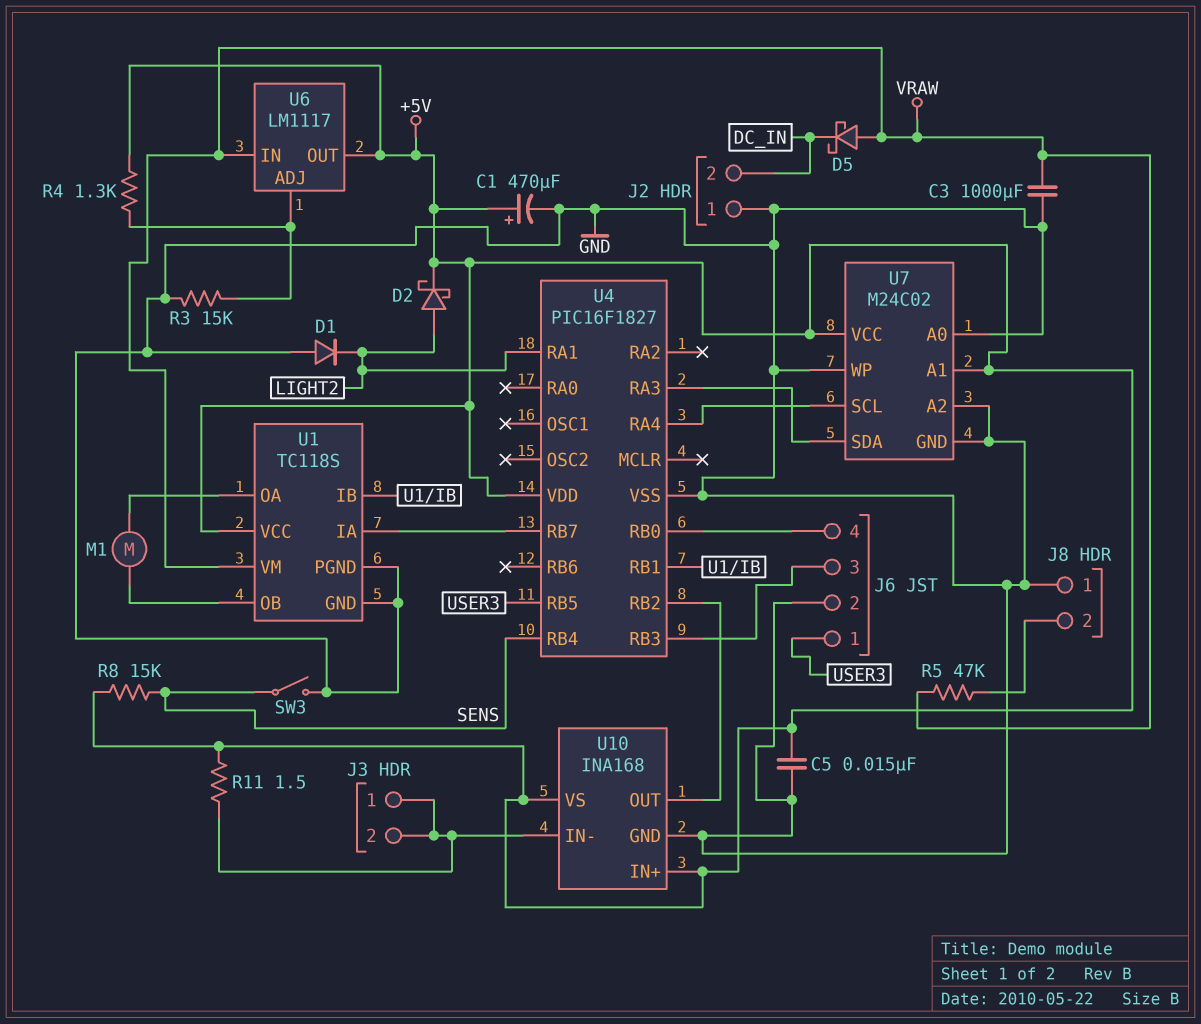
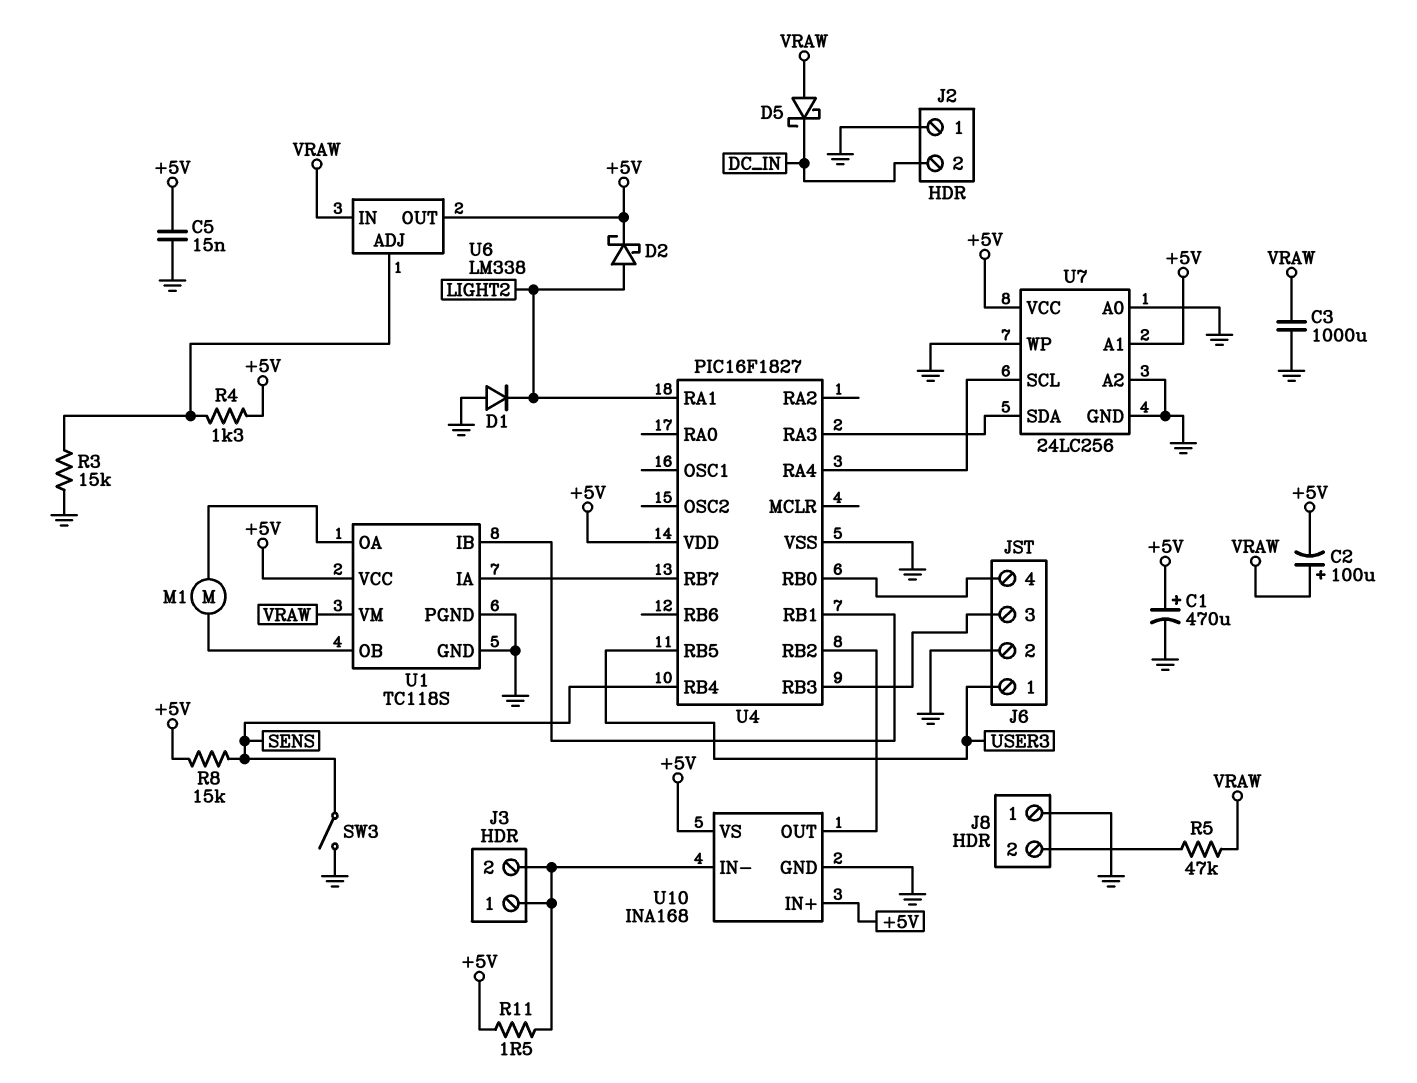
C2: none -> 100uF (plus VRAW, minus +5V)
U6: LM1117 -> LM338
U7: M24C02 -> 24LC256

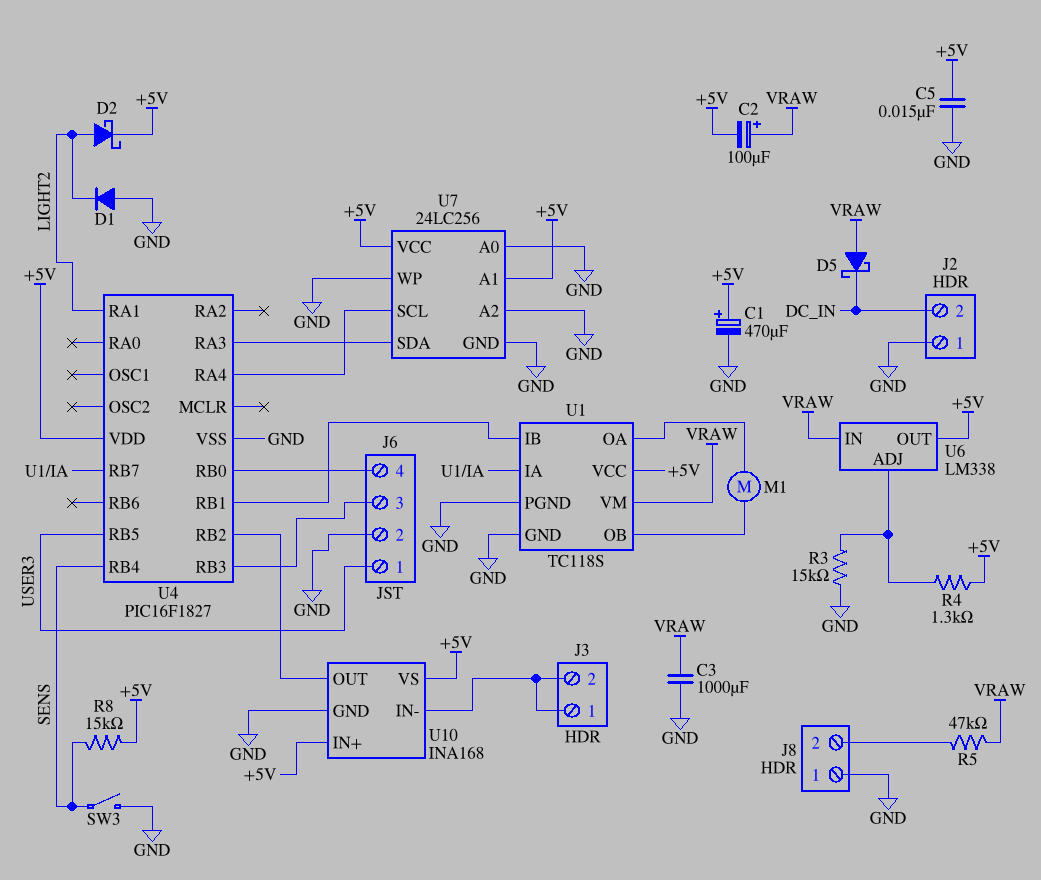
R11: 1.5 (+5V, J3/1) -> none

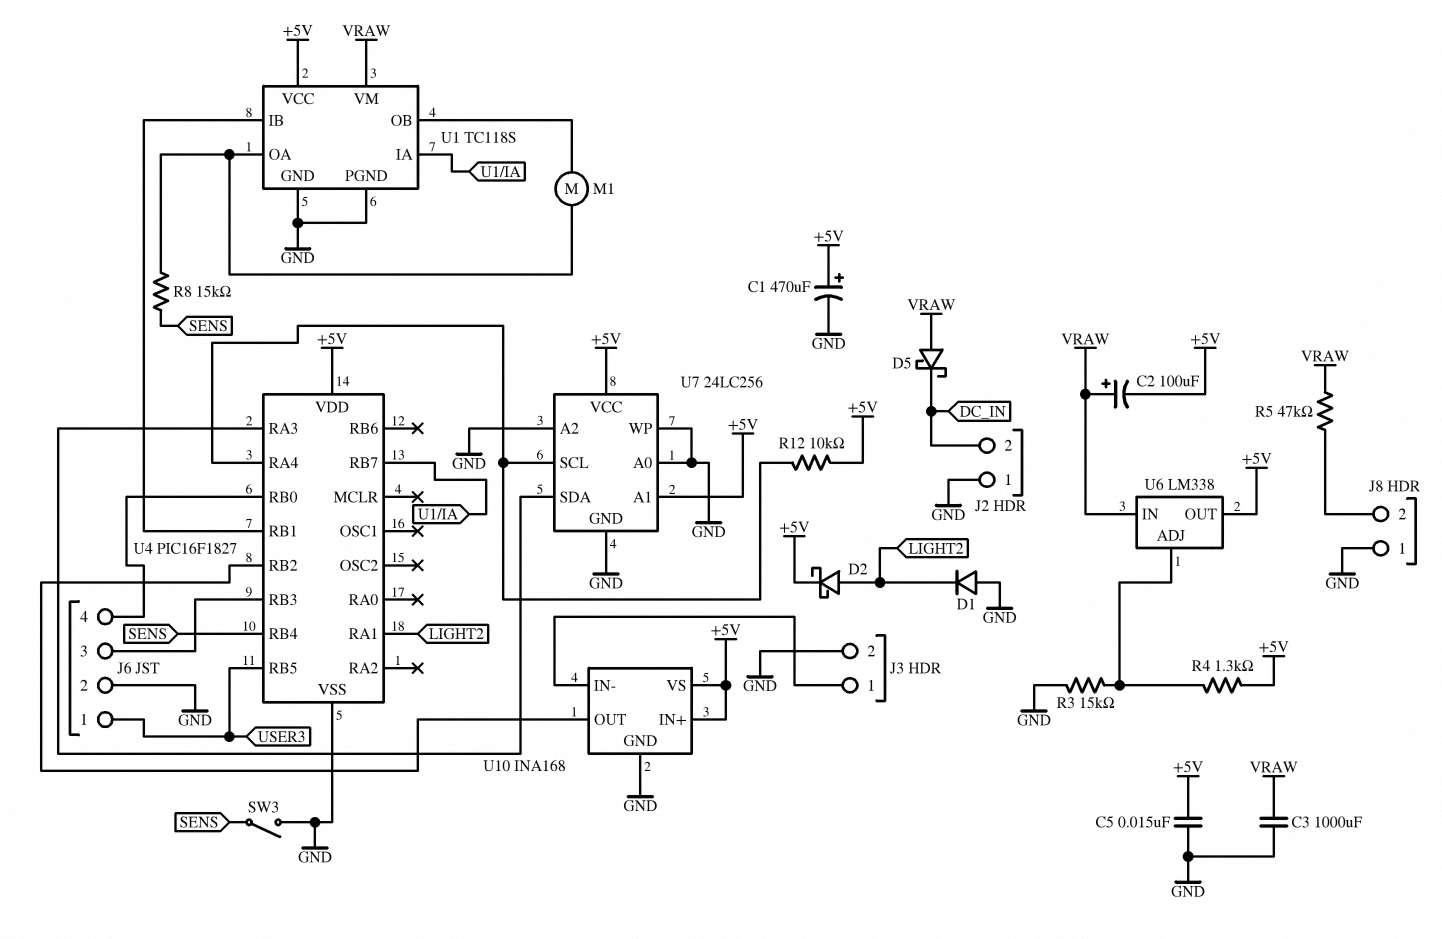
J3 pin 2: J3/1 -> GND
R8: 15k (+5V, SENS) -> 15k (SENS, U1/OA)
R12: none -> 10k (+5V, U4/RA4)

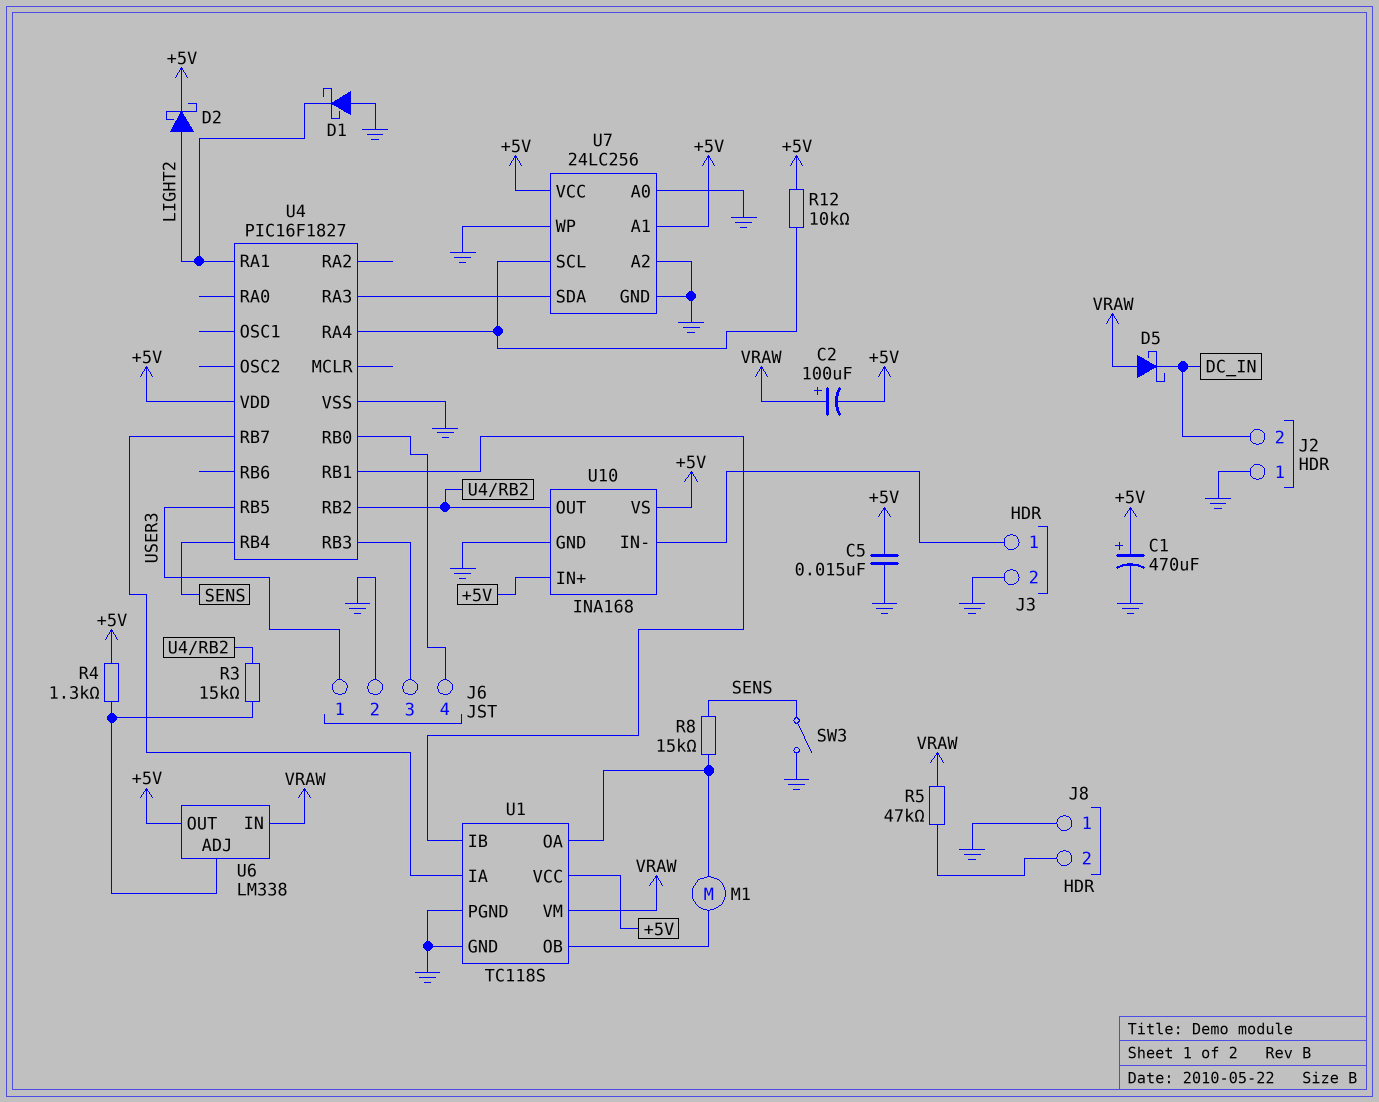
C3: 1000uF (GND, VRAW) -> none
D1: diode (A GND, K LIGHT2) -> schottky (A GND, K LIGHT2)
R3: 15k (GND, U6/ADJ) -> 15k (U4/RB2, U6/ADJ)

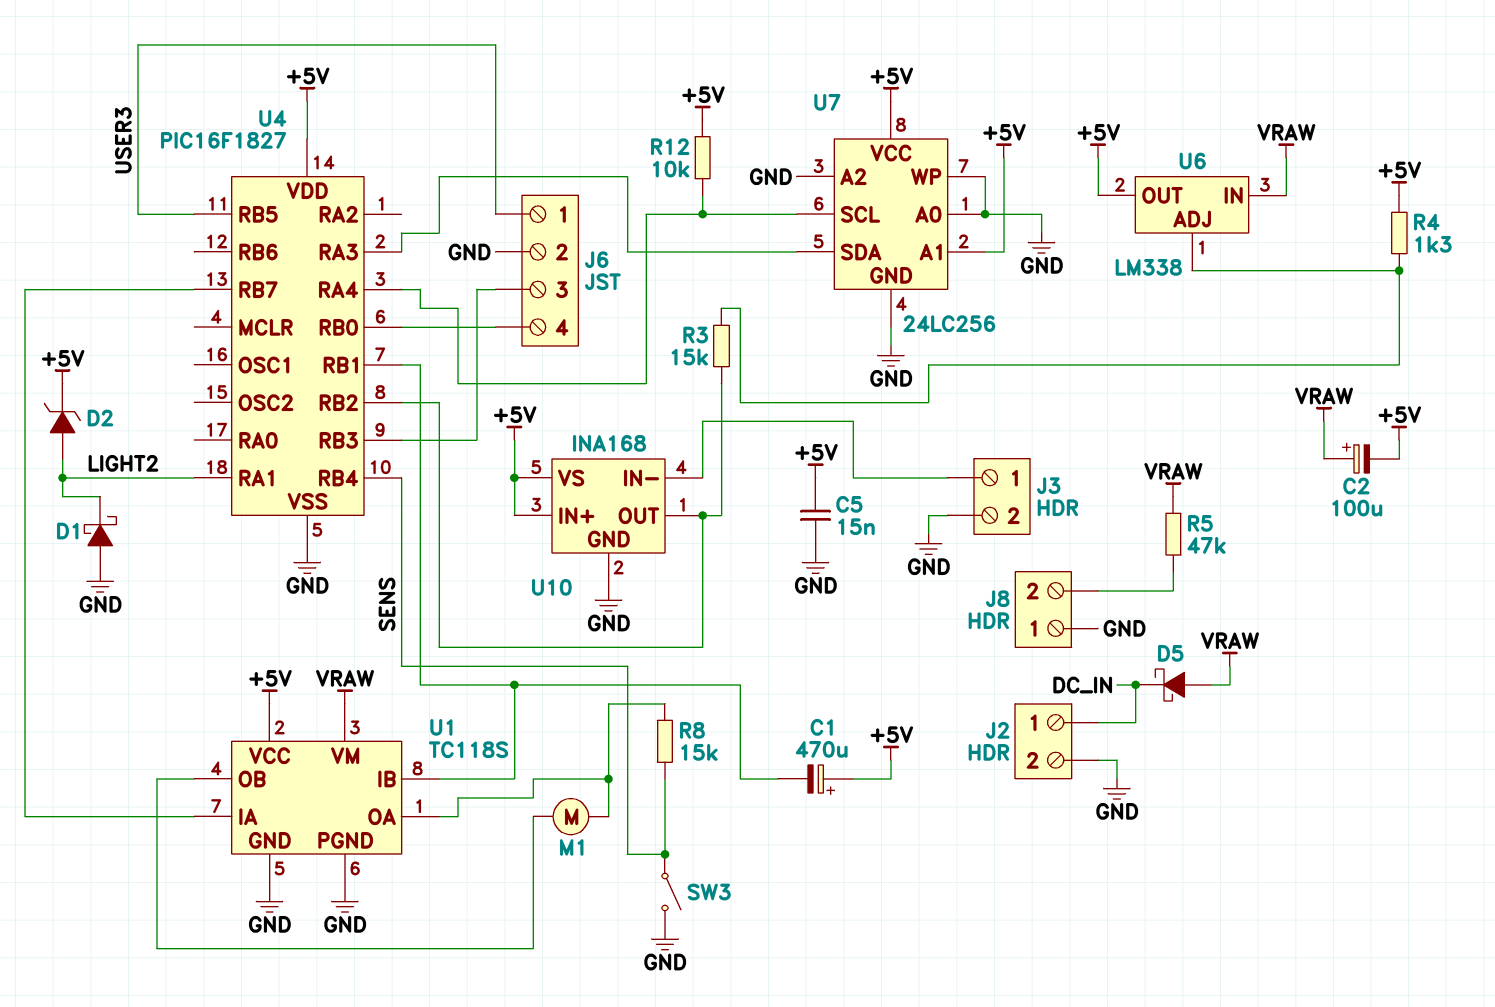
C1: 470uF (plus +5V, minus GND) -> 470uF (plus +5V, minus U1/IB)
D2: schottky (A LIGHT2, K +5V) -> zener (A LIGHT2, K +5V)
J2 pin 1: GND -> DC_IN
J2 pin 2: DC_IN -> GND

